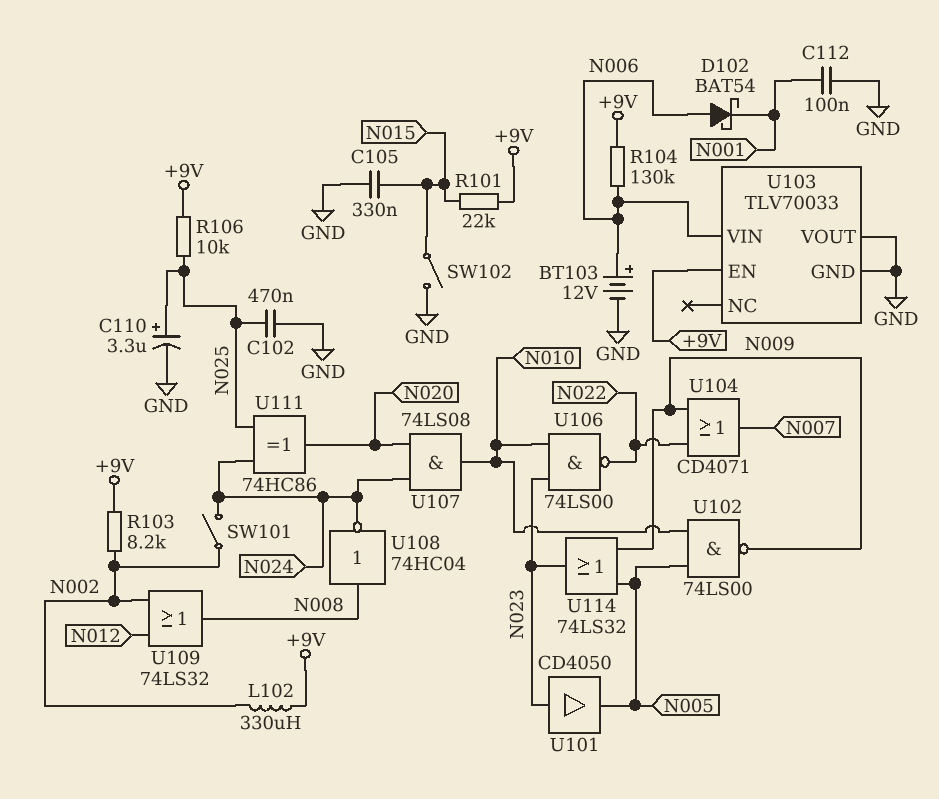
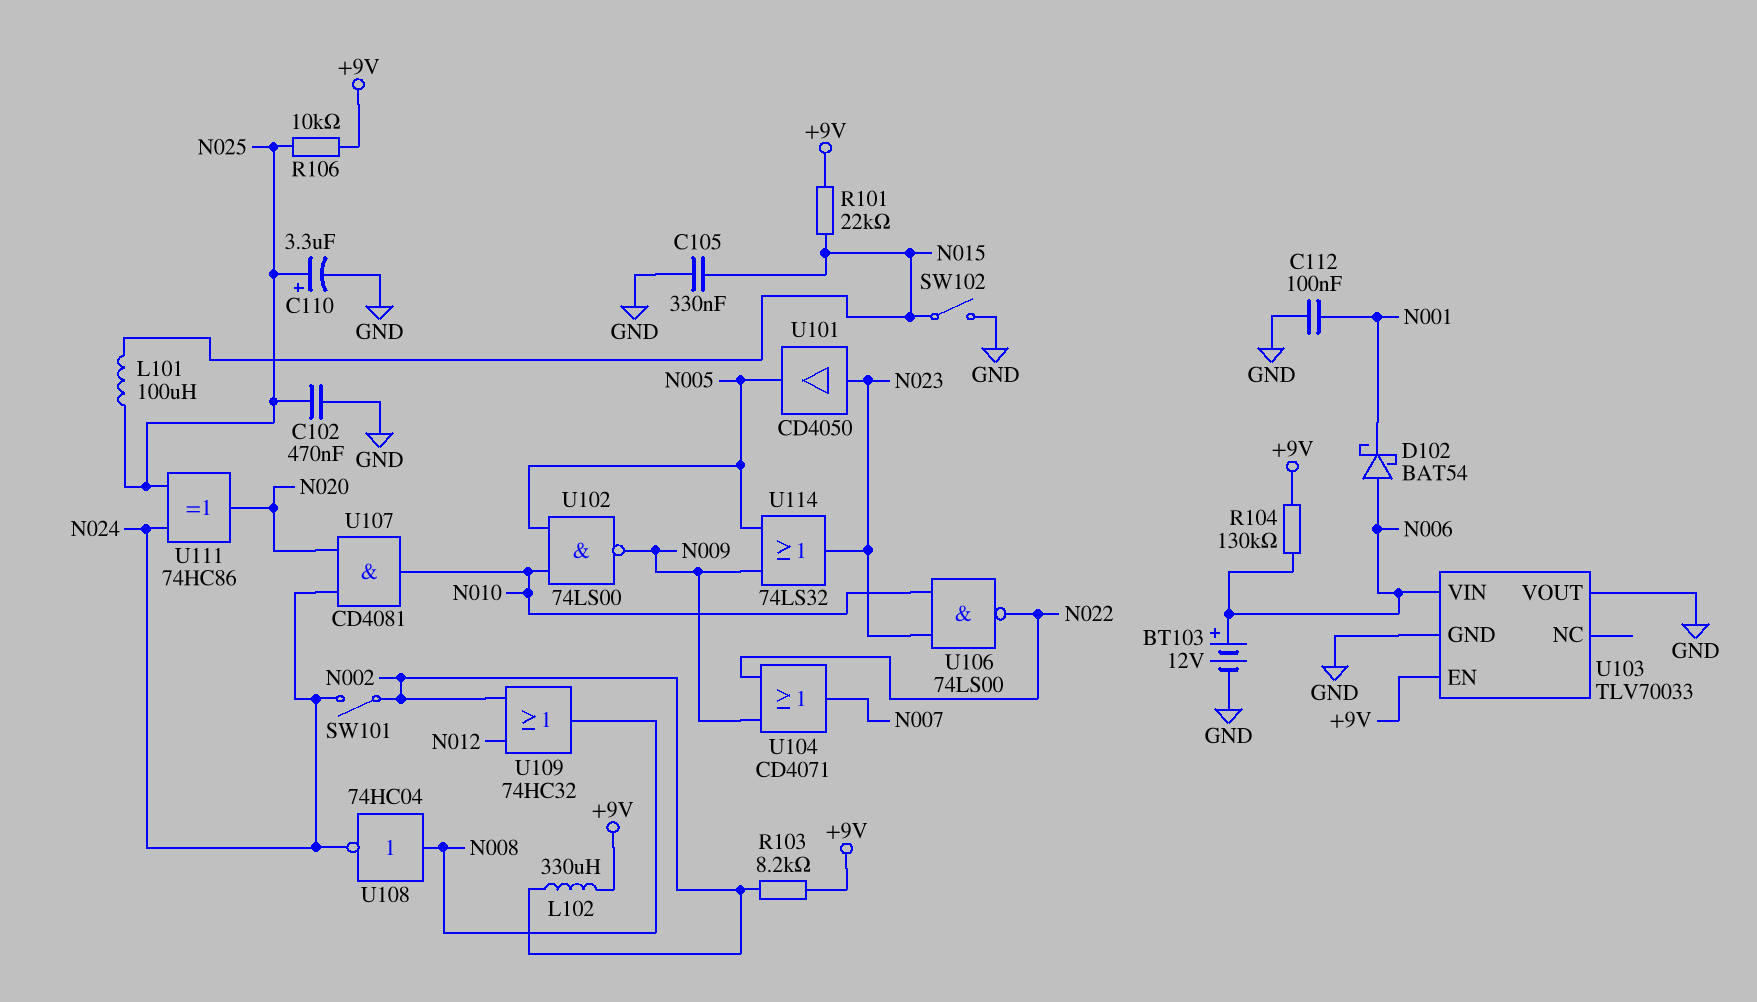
L101: none -> 100uH (N015, N025)
U107: AND 74LS08 (in N020, in N024, out N010) -> AND CD4081 (in N020, in N024, out N010)
U109: OR 74LS32 (in N002, in N012, out N008) -> OR 74HC32 (in N002, in N012, out N008)

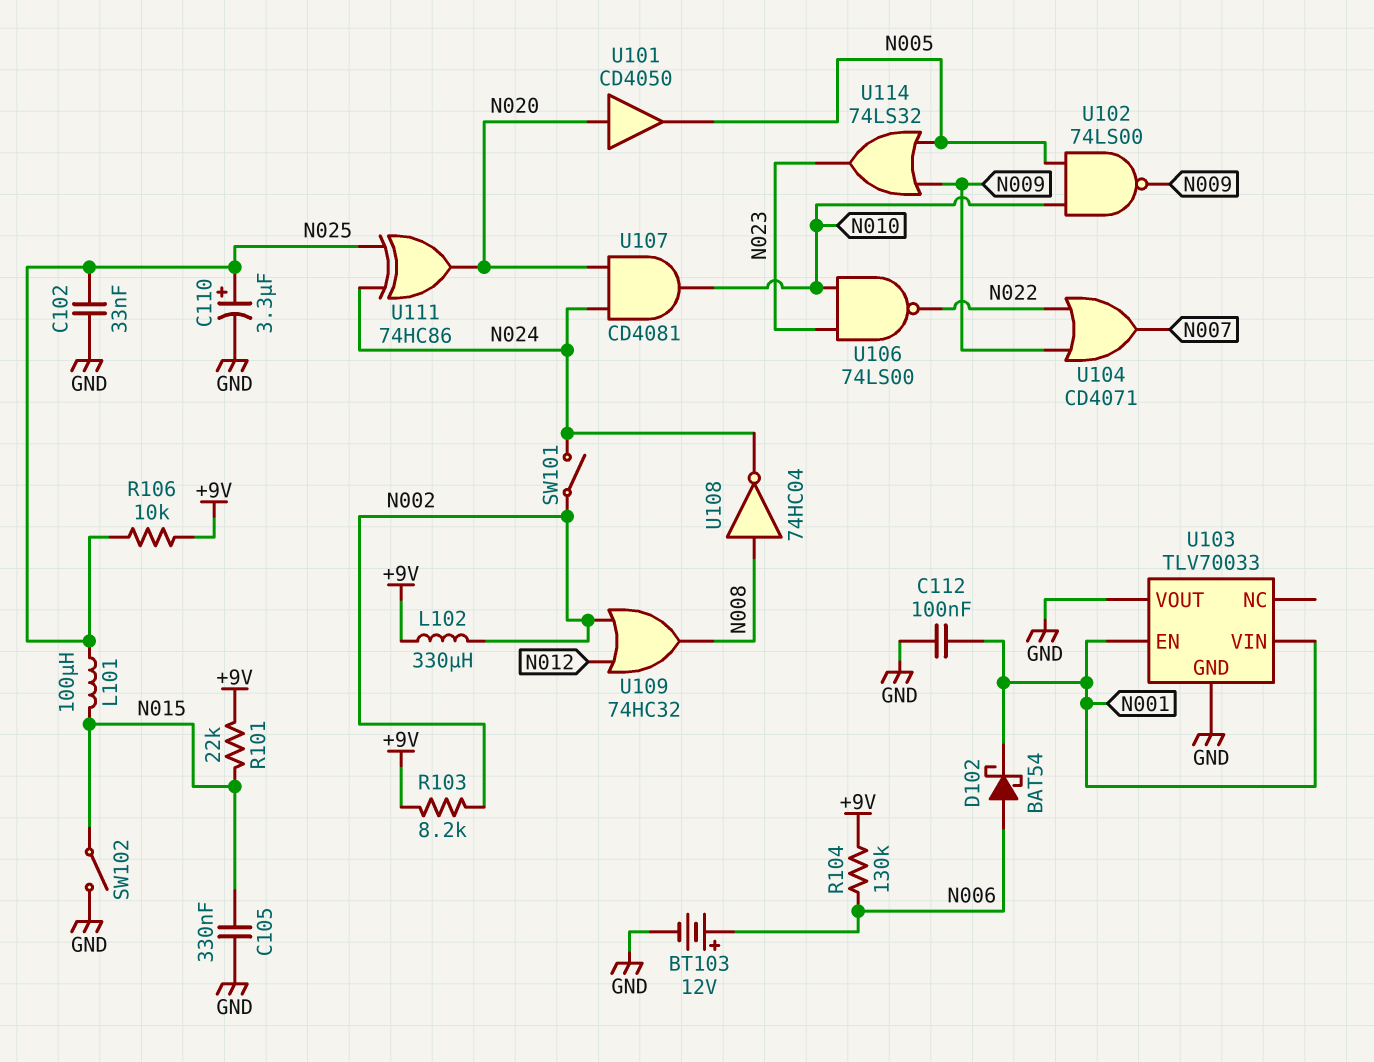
C102: 470nF (GND, N025) -> 33nF (GND, N025)
U101: buffer CD4050 (in N023, out N005) -> buffer CD4050 (in N020, out N005)
U103 pin EN: +9V -> N001
U103 pin VIN: N006 -> N001

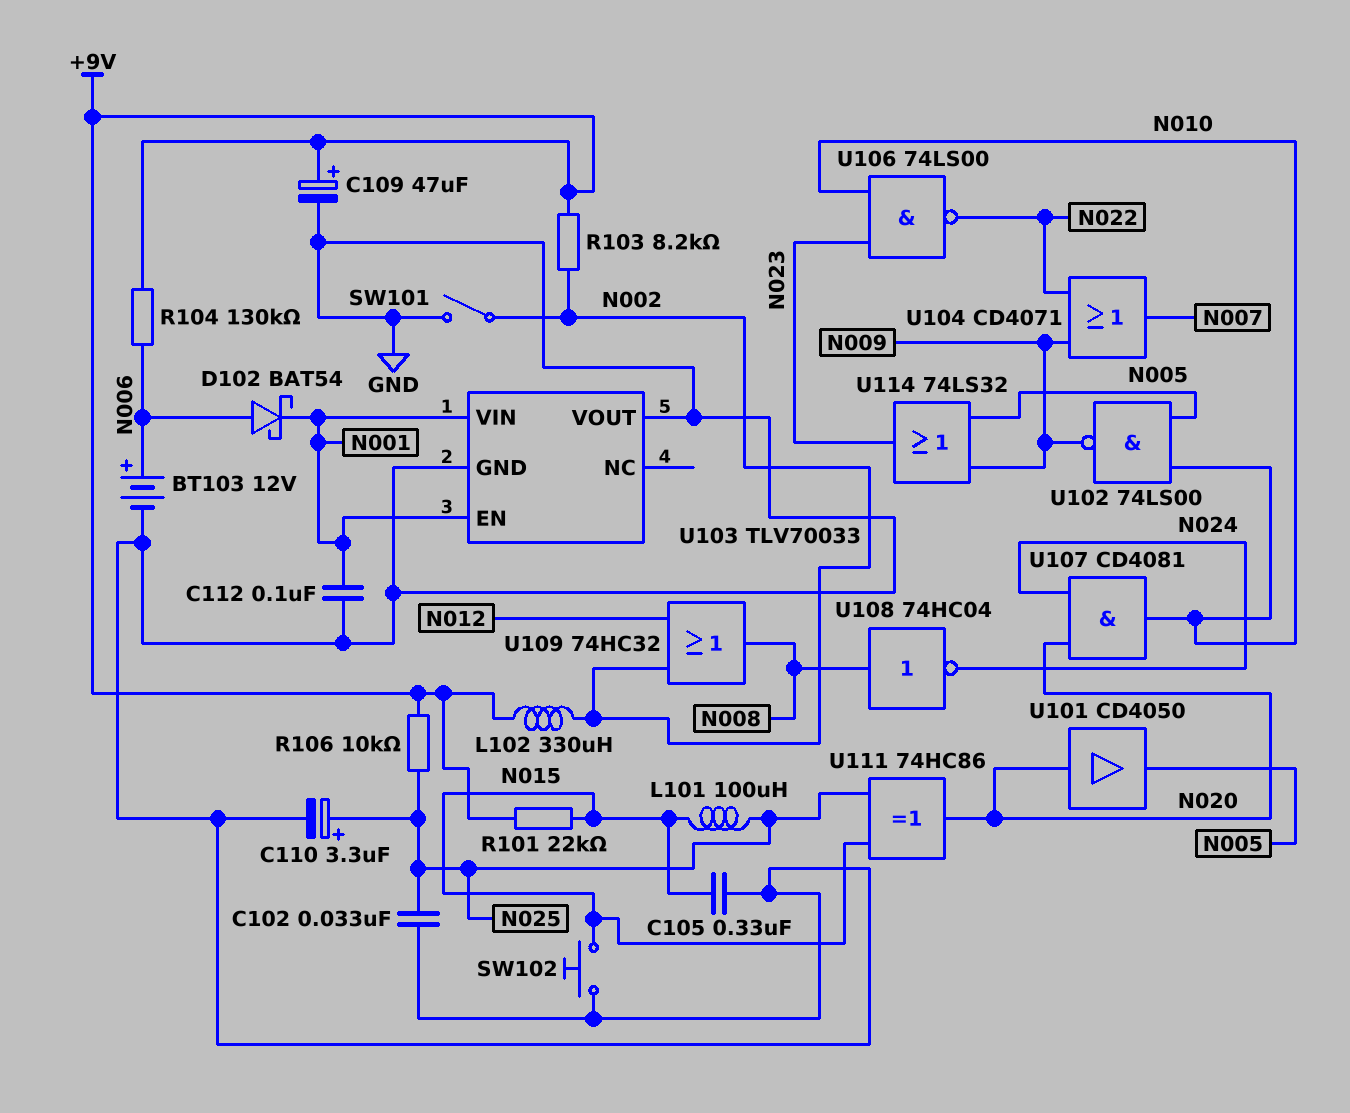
C109: none -> 47uF (plus +9V, minus GND)
SW101: switch (N002, N024) -> switch (GND, N002)
SW102: switch (GND, N015) -> button (GND, N015)
U111: XOR 74HC86 (in N024, in N025, out N020) -> XOR 74HC86 (in N015, in N025, out N020)

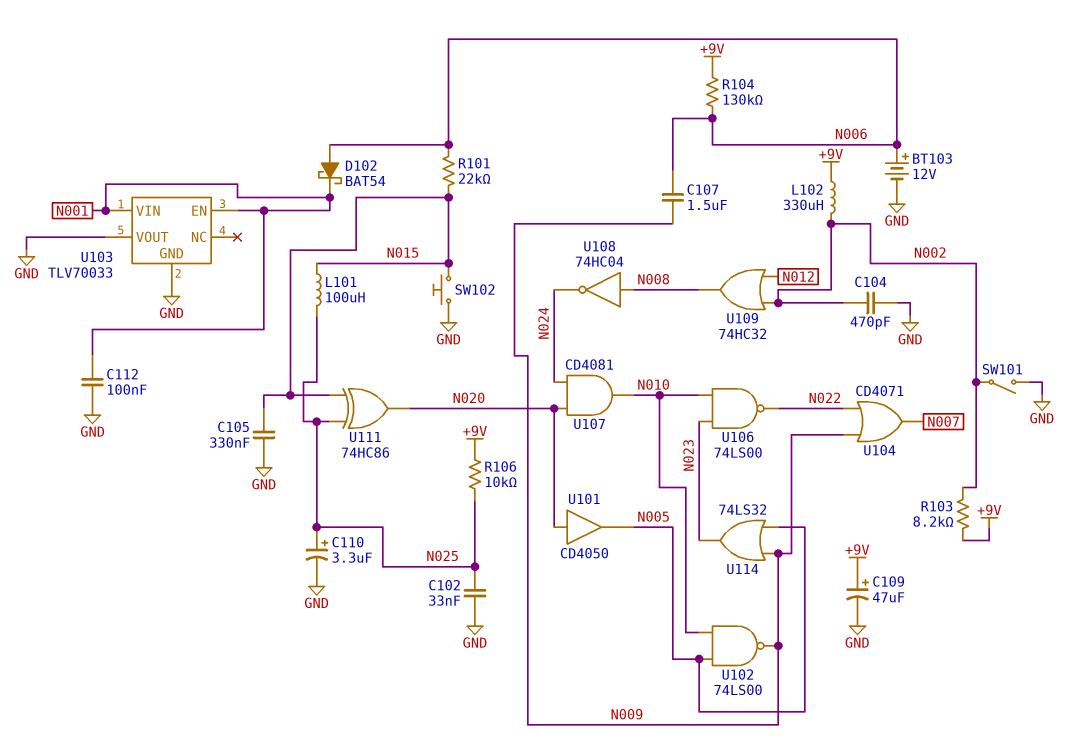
C104: none -> 470pF (GND, N002)
C107: none -> 1.5uF (N006, N009)
R101: 22k (+9V, N015) -> 22k (N006, N015)

